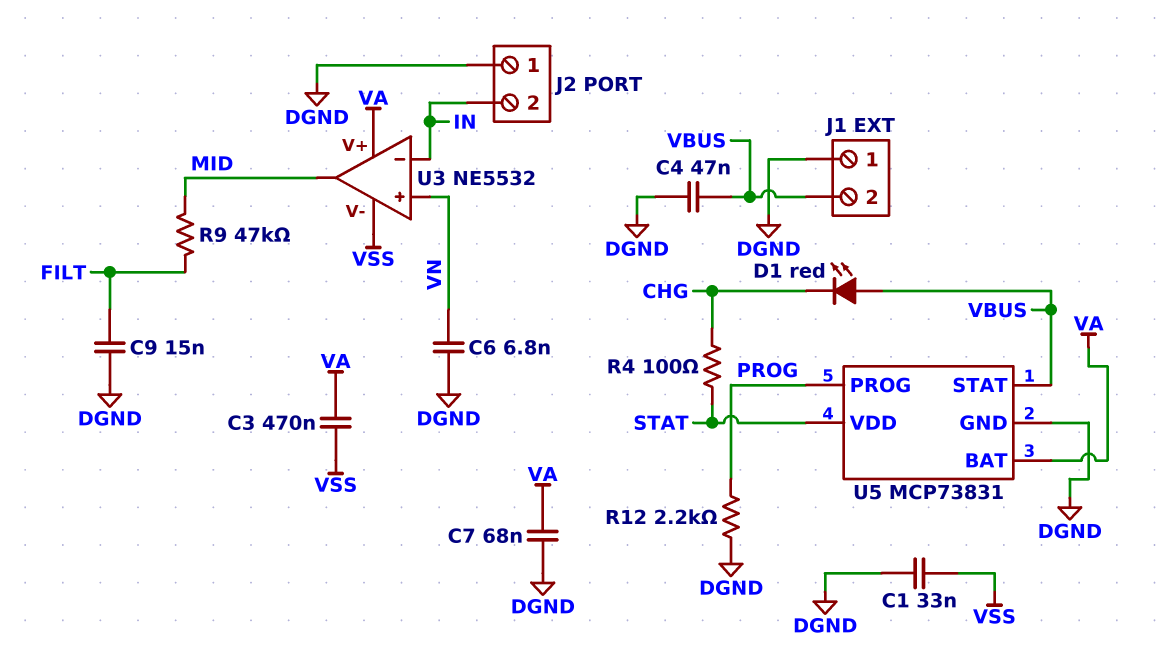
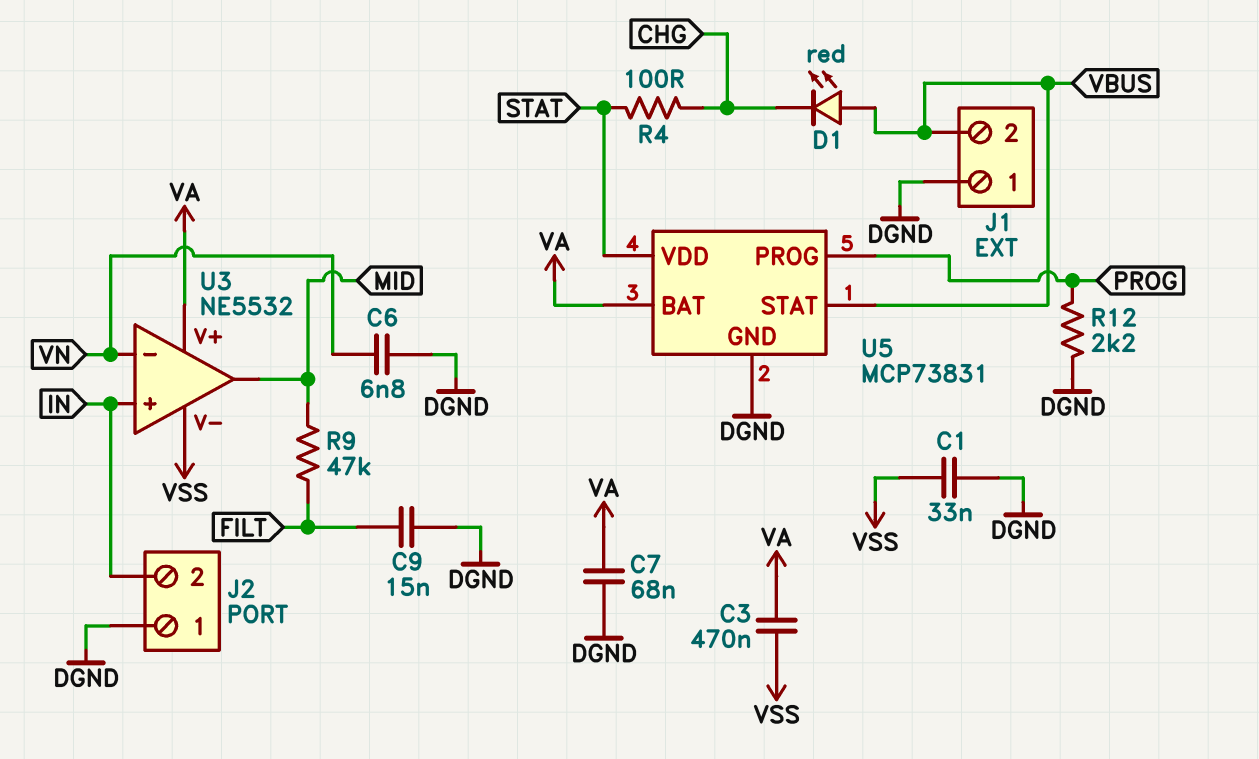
C4: 47nF (DGND, VBUS) -> none
U3 pin in+: VN -> IN
U3 pin in-: IN -> VN

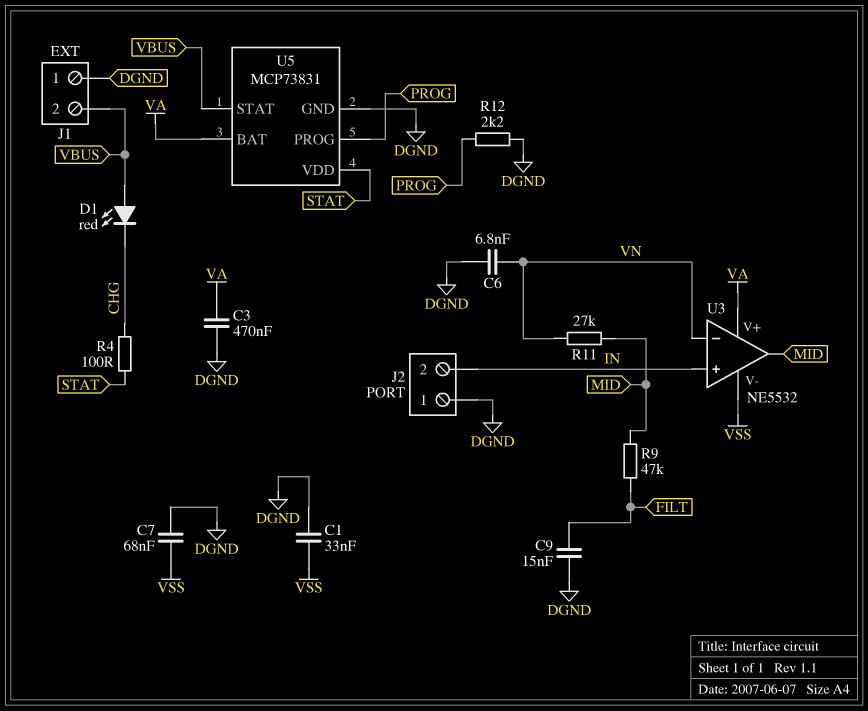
C3: 470nF (VA, VSS) -> 470nF (DGND, VA)
C7: 68nF (DGND, VA) -> 68nF (DGND, VSS)
R11: none -> 27k (MID, VN)

